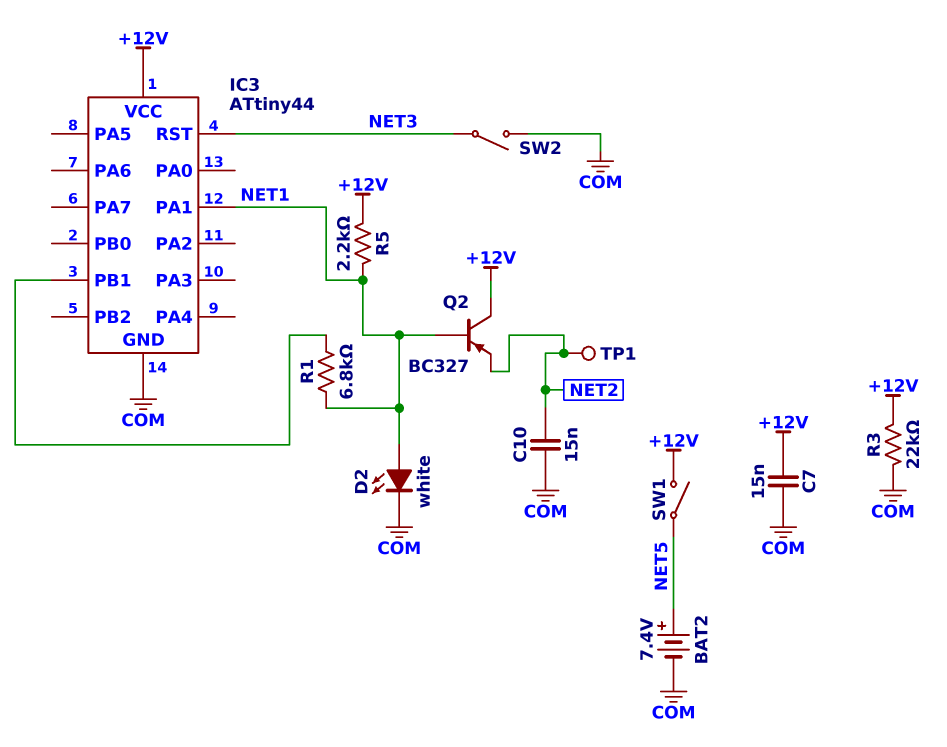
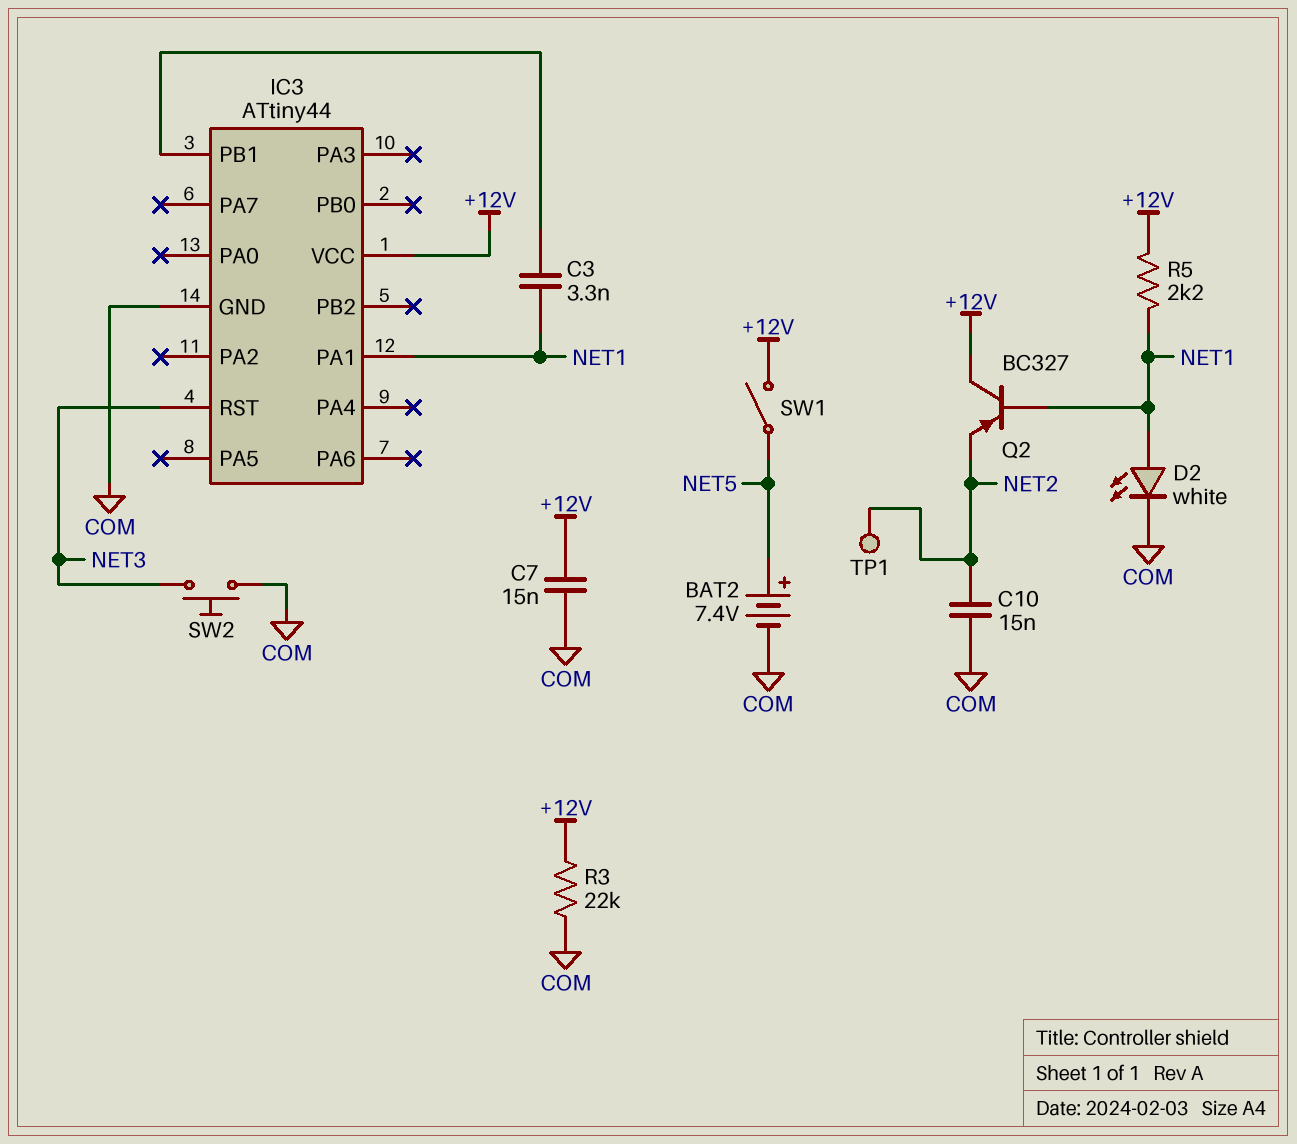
C3: none -> 3.3nF (IC3/PB1, NET1)
R1: 6.8k (IC3/PB1, NET1) -> none
SW2: switch (COM, NET3) -> button (COM, NET3)

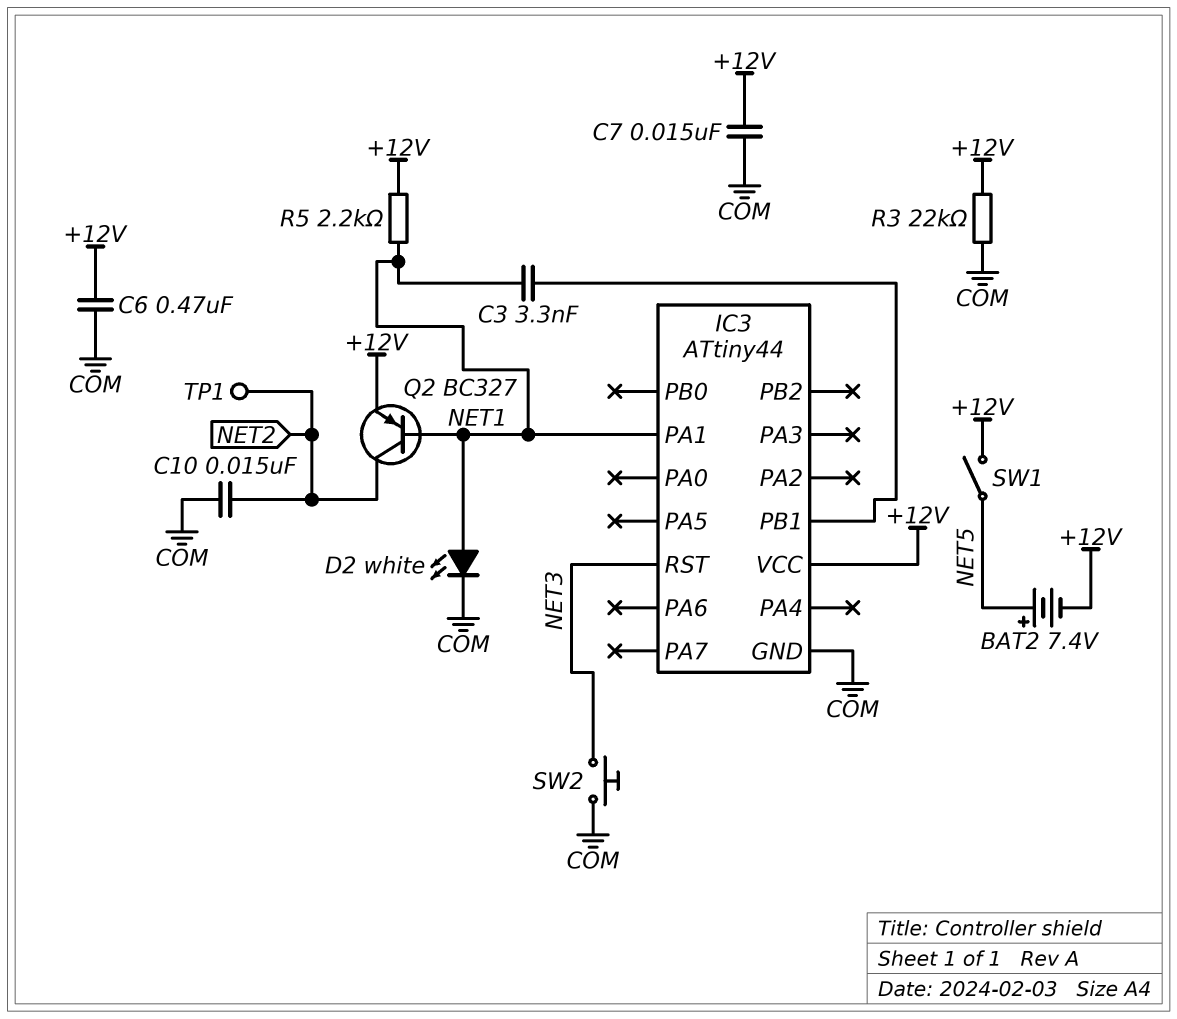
BAT2: 7.4V (plus NET5, minus COM) -> 7.4V (plus NET5, minus +12V)
C6: none -> 470nF (+12V, COM)
Q2: PNP BC327 (B NET1, C +12V, E NET2) -> PNP BC327 (B NET1, C NET2, E +12V)

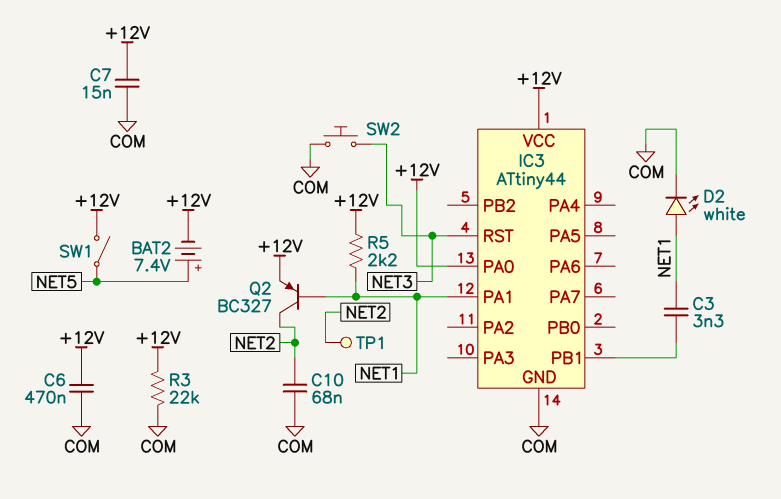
C10: 15nF (COM, NET2) -> 68nF (COM, NET2)
IC3 pin PA0: none -> +12V

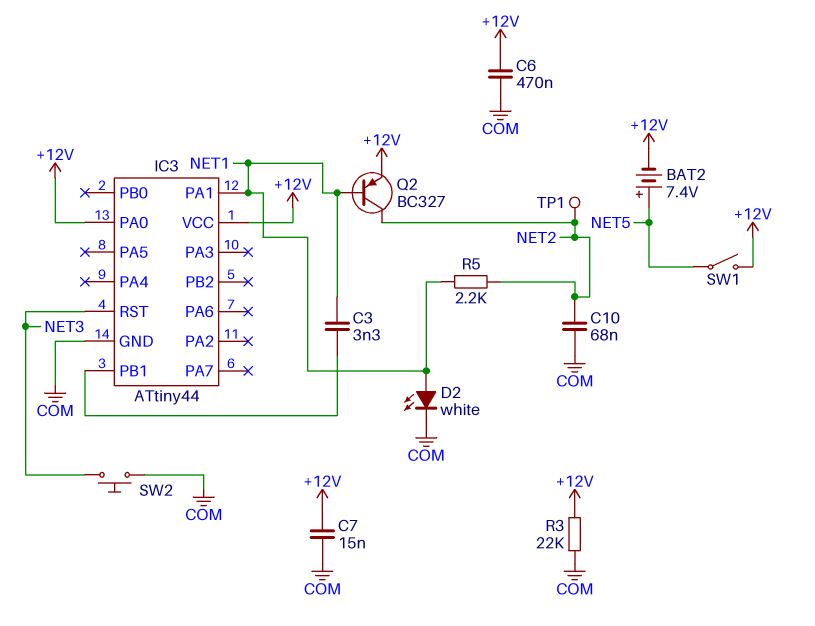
R5: 2.2k (+12V, NET1) -> 2.2k (NET1, NET2)

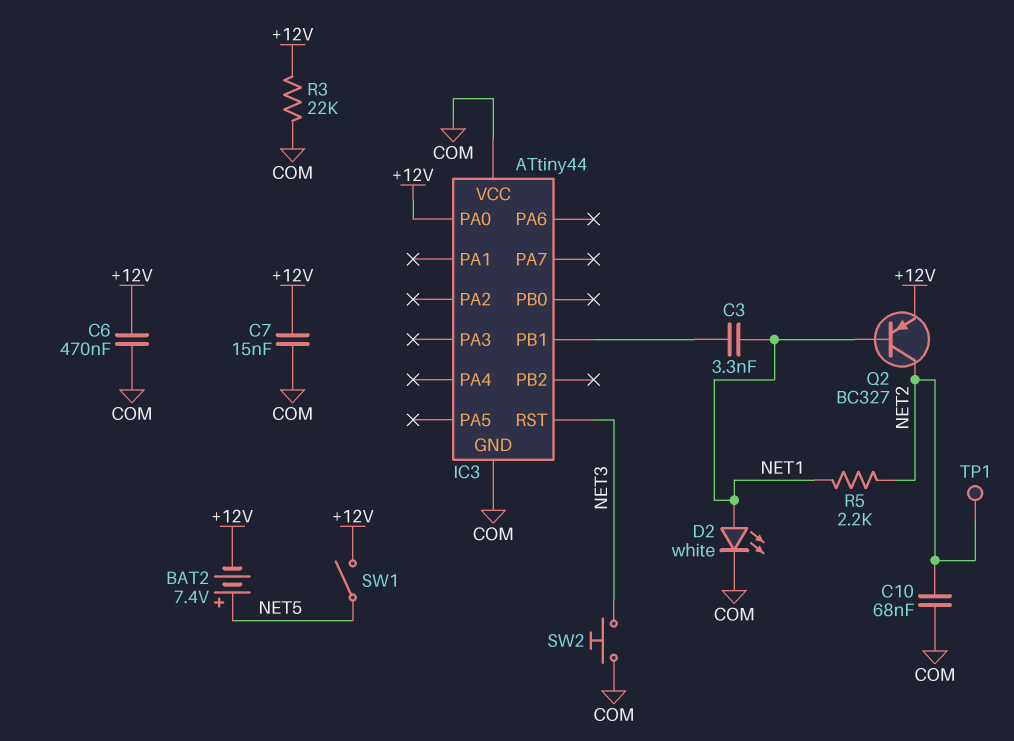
IC3 pin PA1: NET1 -> none
IC3 pin VCC: +12V -> COM

